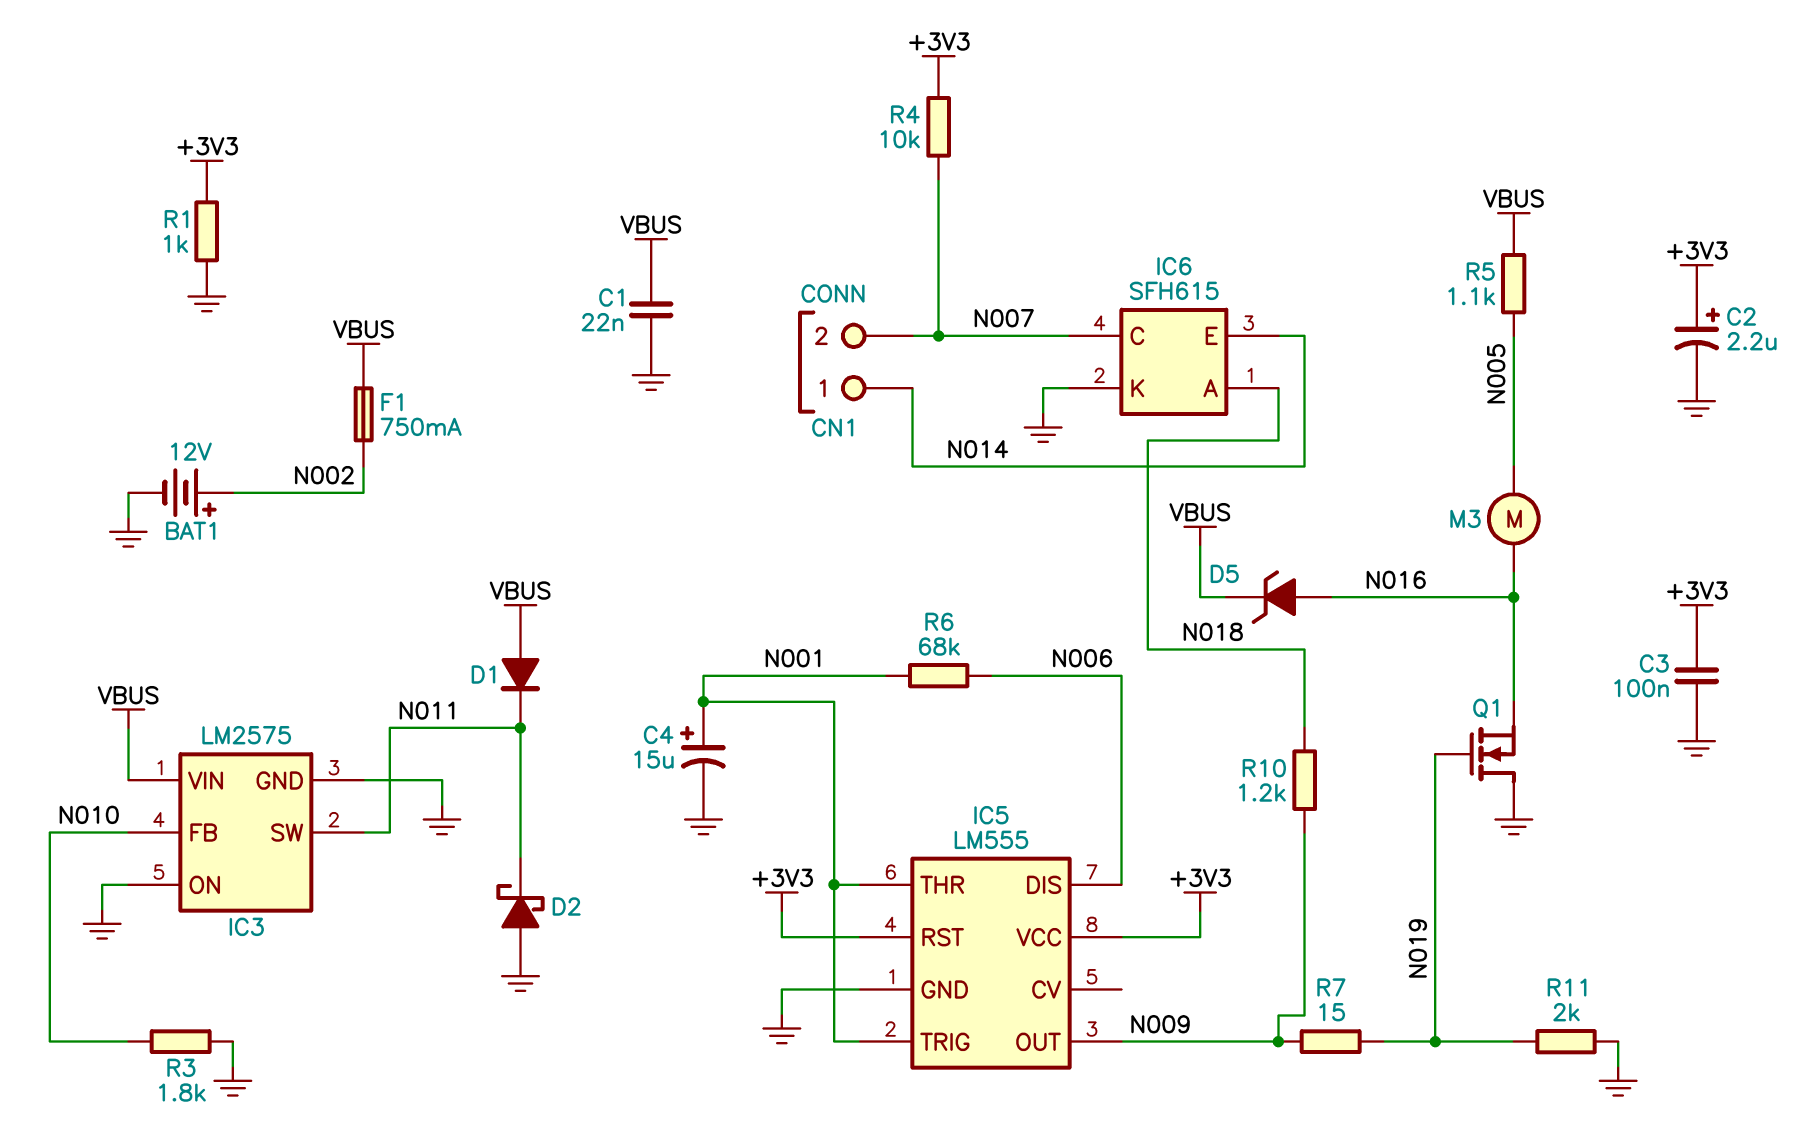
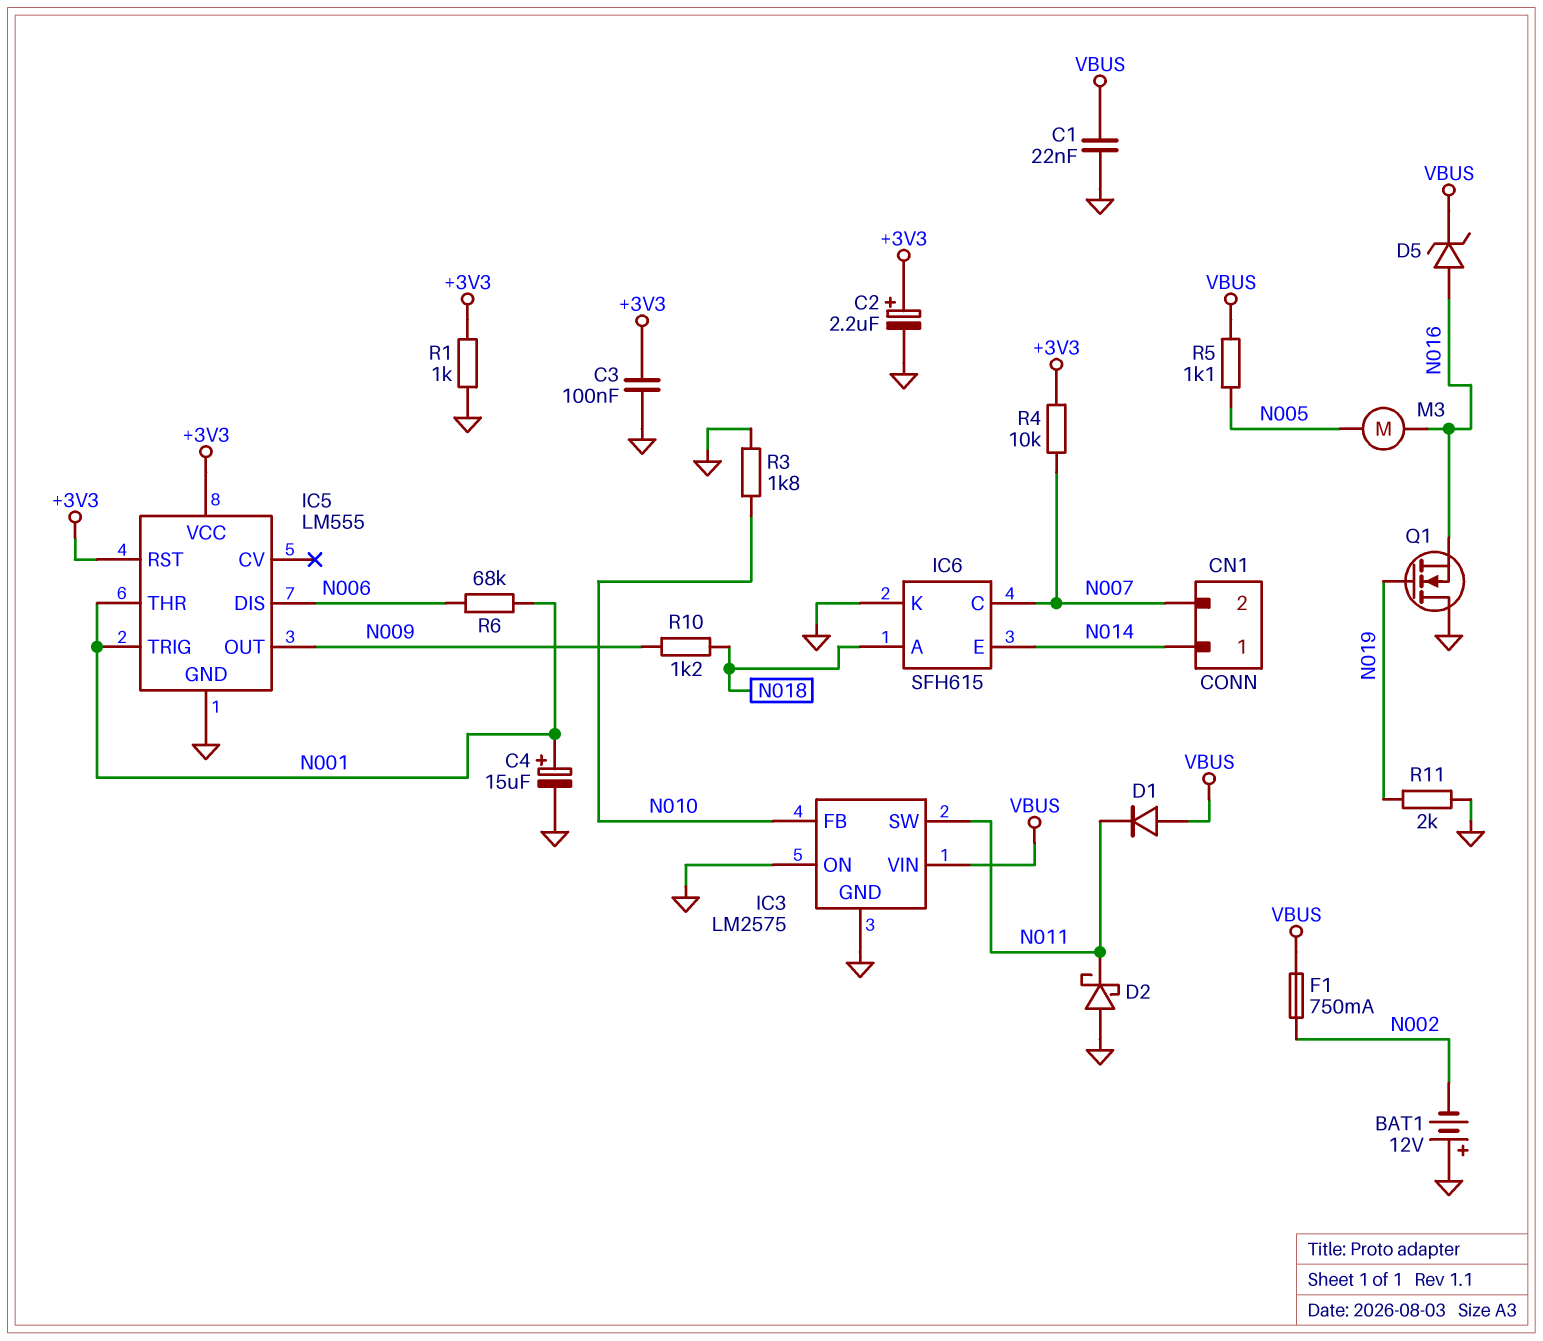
BAT1: 12V (plus N002, minus GND) -> 12V (plus GND, minus N002)
R7: 15 (N009, N019) -> none

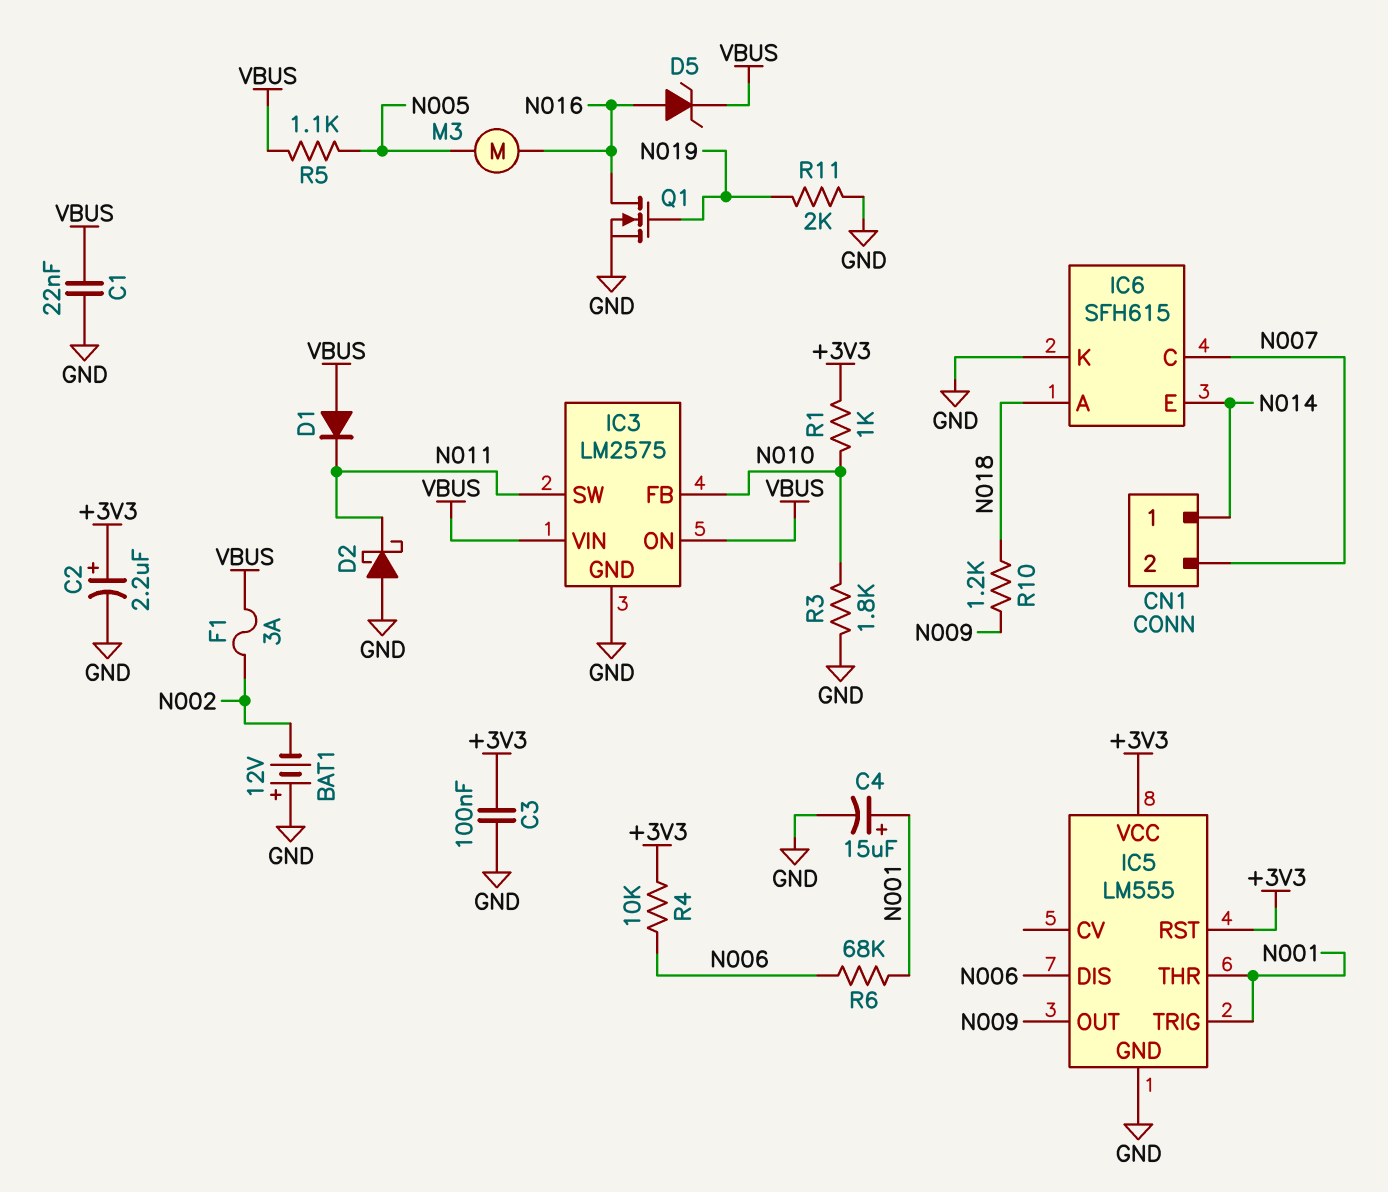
F1: 750mA (N002, VBUS) -> 3A (N002, VBUS)
IC3 pin ON: GND -> VBUS
Q1: NMOS (G N019, D GND, S N016) -> NMOS (G N019, D N016, S GND)
R1: 1k (+3V3, GND) -> 1k (+3V3, N010)
R4: 10k (+3V3, N007) -> 10k (+3V3, N006)

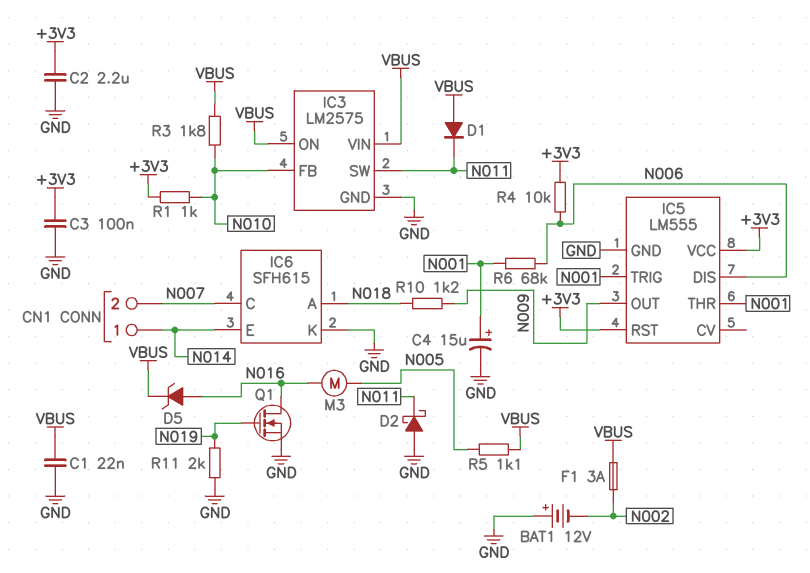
C2: 2.2uF (plus +3V3, minus GND) -> 2.2uF (+3V3, GND)
R3: 1.8k (GND, N010) -> 1.8k (N010, VBUS)

